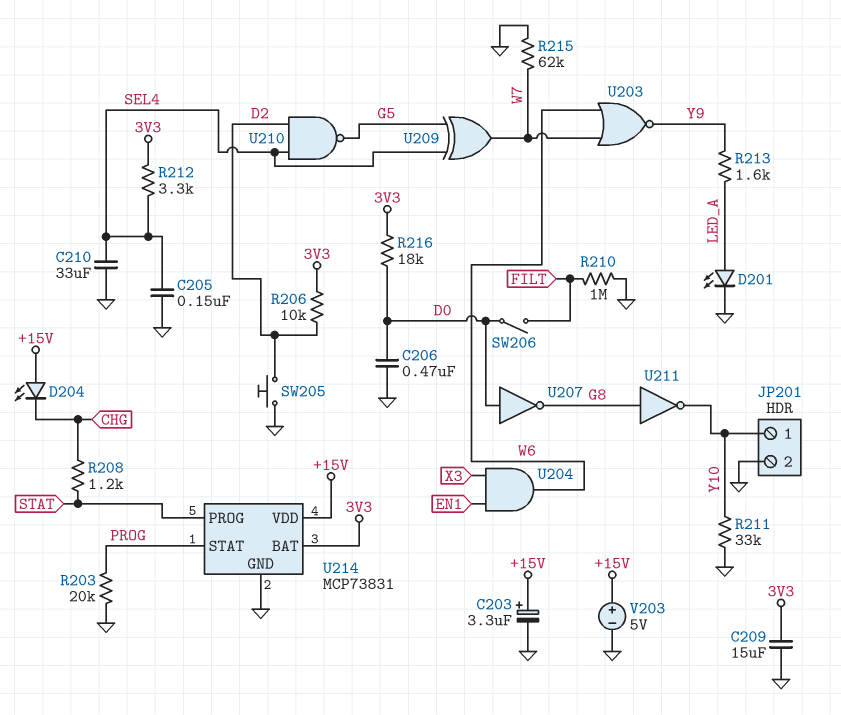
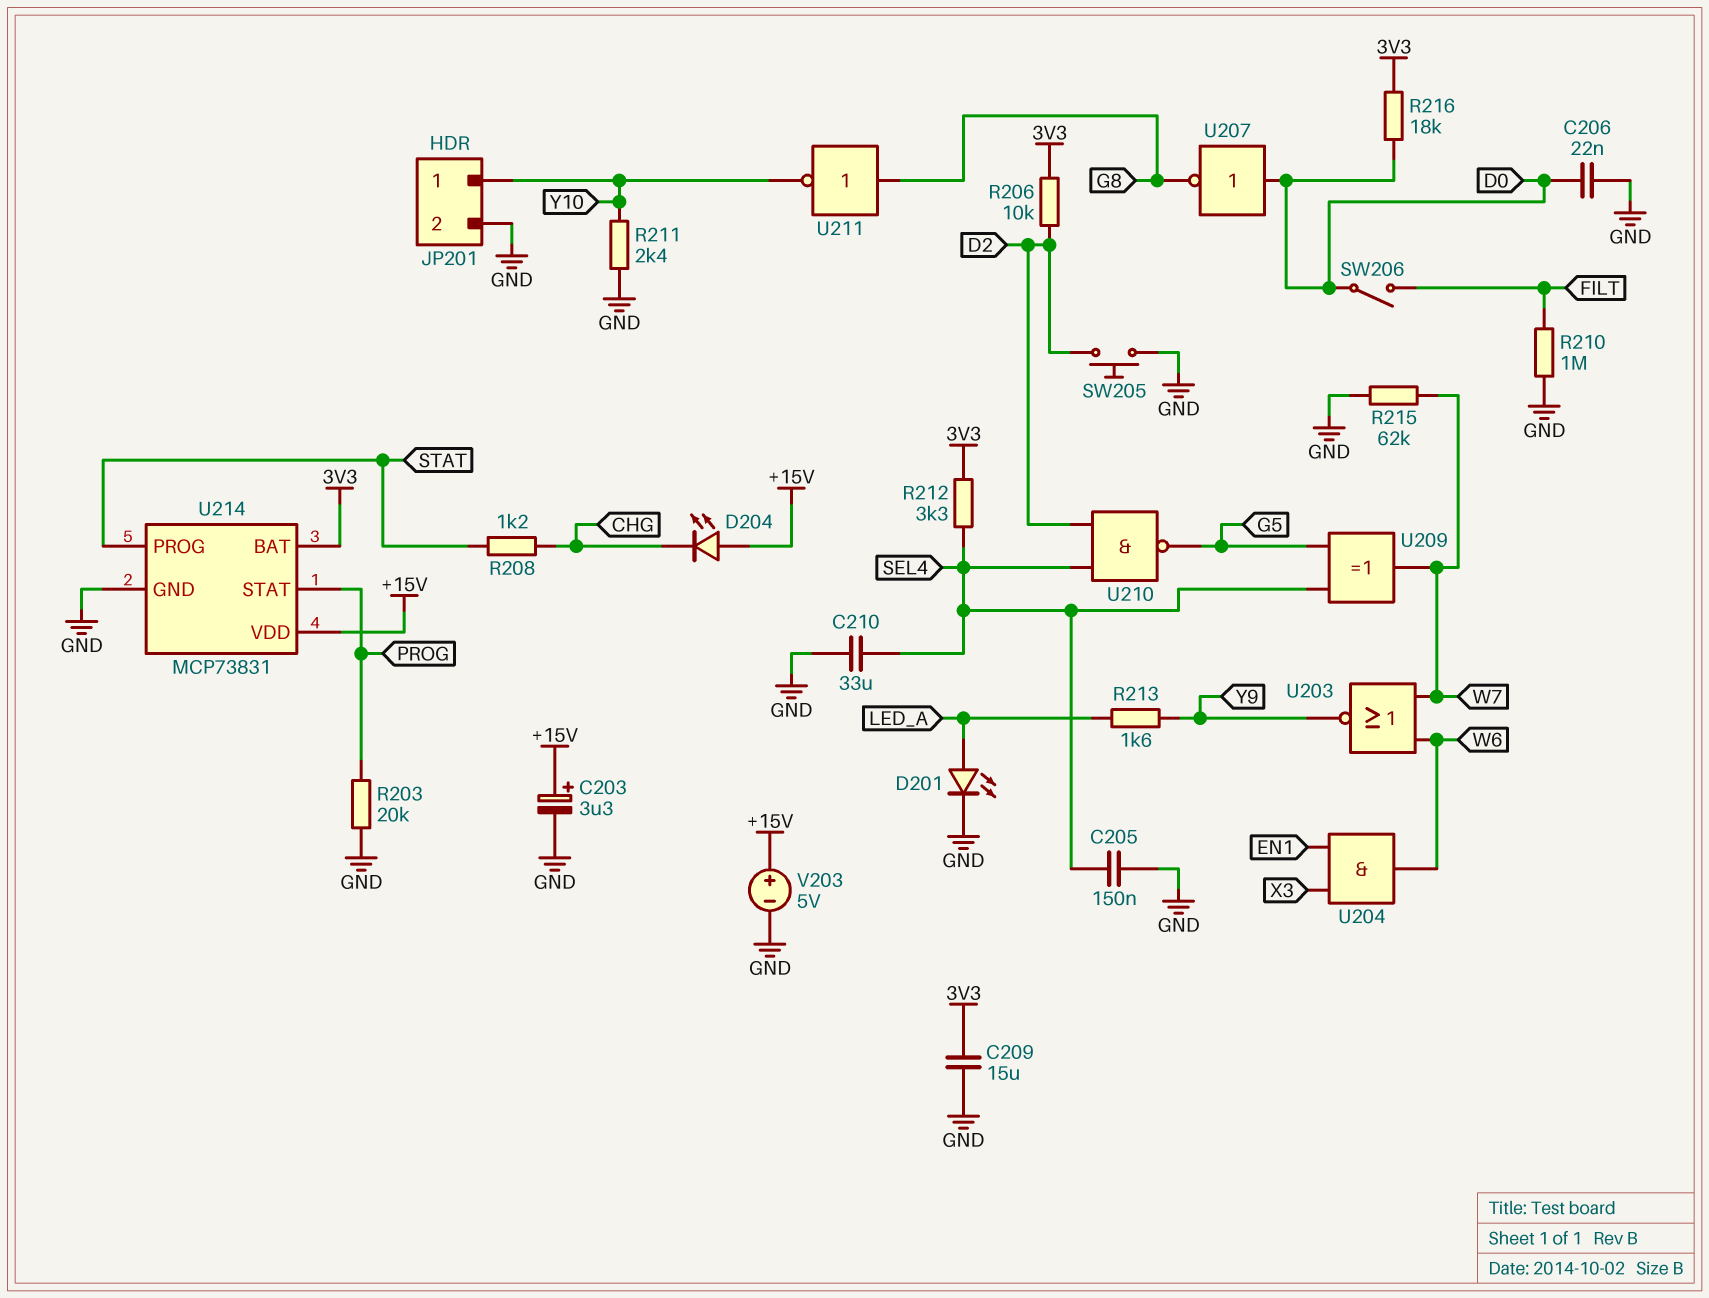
C206: 470nF (D0, GND) -> 22nF (D0, GND)
R211: 33k (GND, Y10) -> 2.4k (GND, Y10)

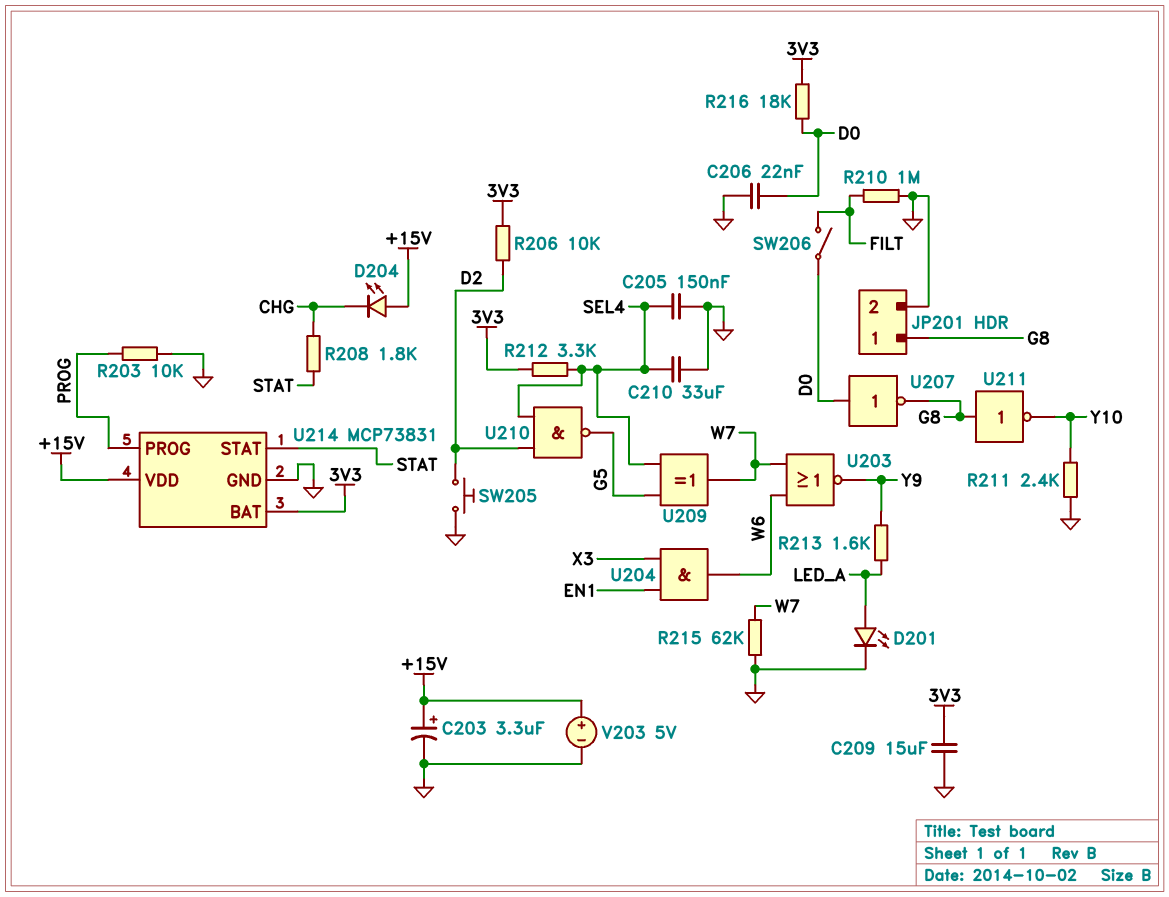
JP201 pin 1: Y10 -> G8
R203: 20k (GND, PROG) -> 10k (GND, PROG)
R208: 1.2k (CHG, STAT) -> 1.8k (CHG, STAT)
U214 pin PROG: STAT -> PROG
U214 pin STAT: PROG -> STAT

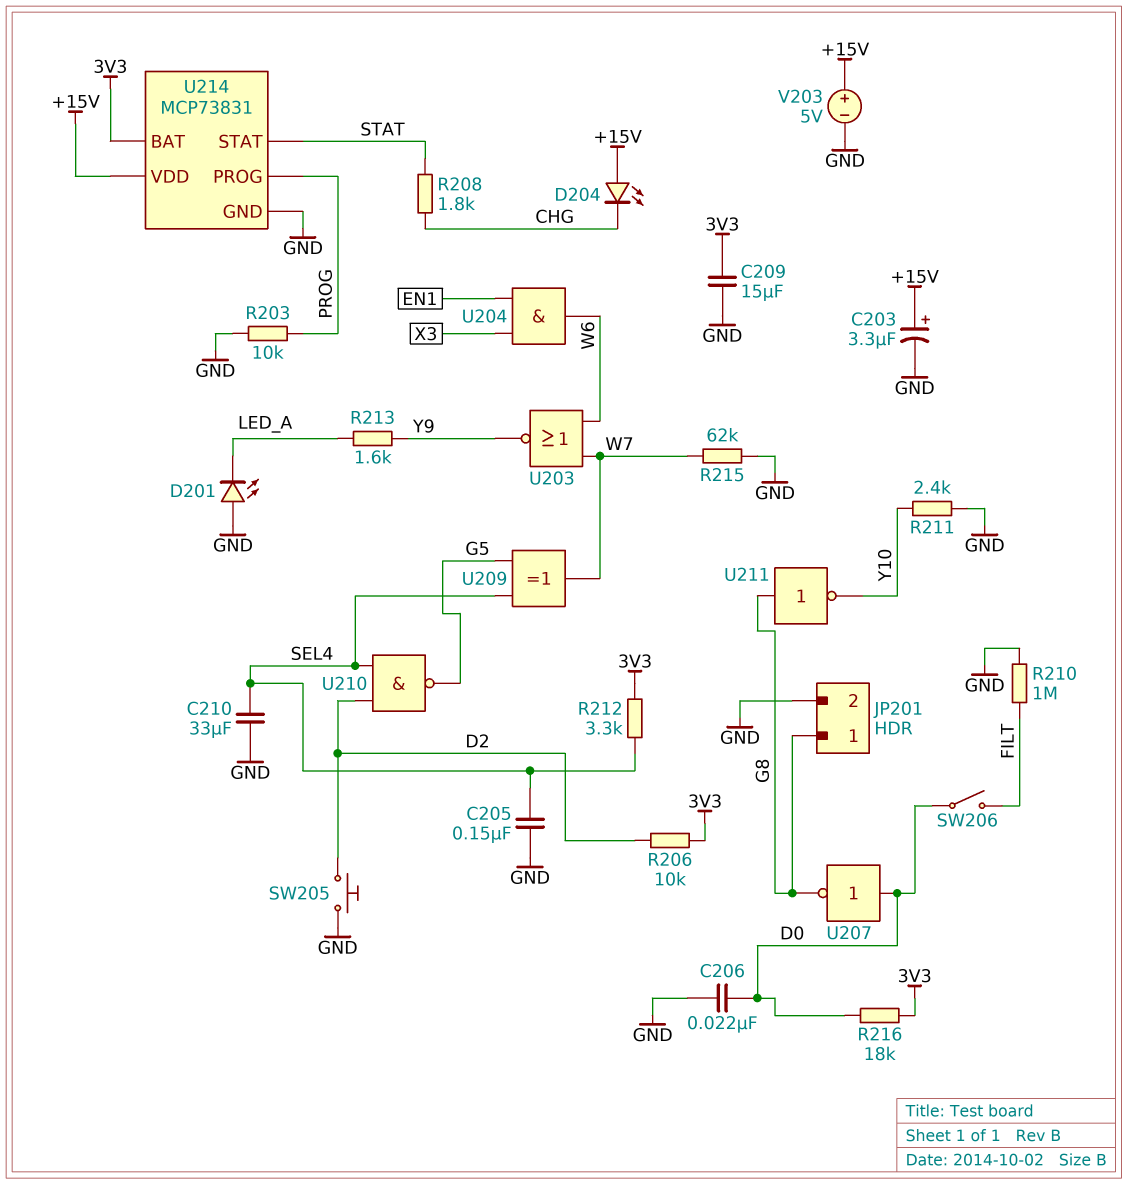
D201: LED (A LED_A, K GND) -> LED (A GND, K LED_A)

